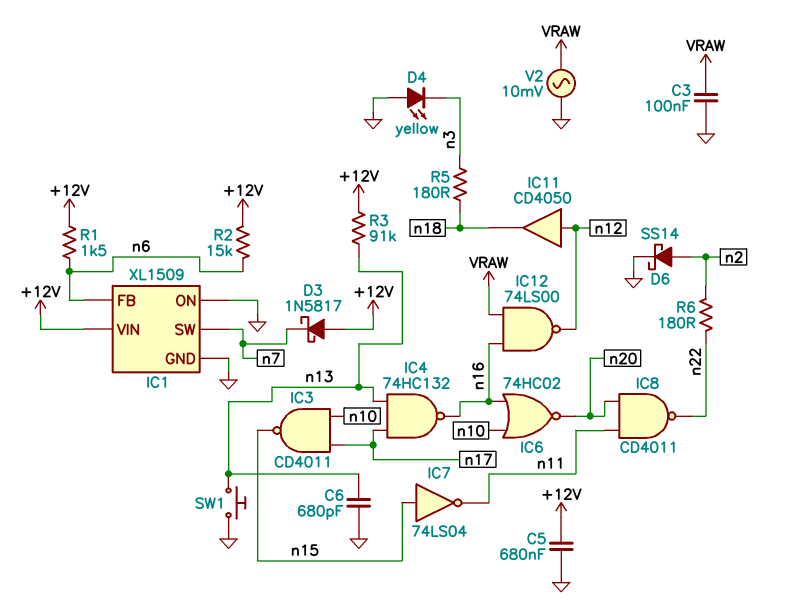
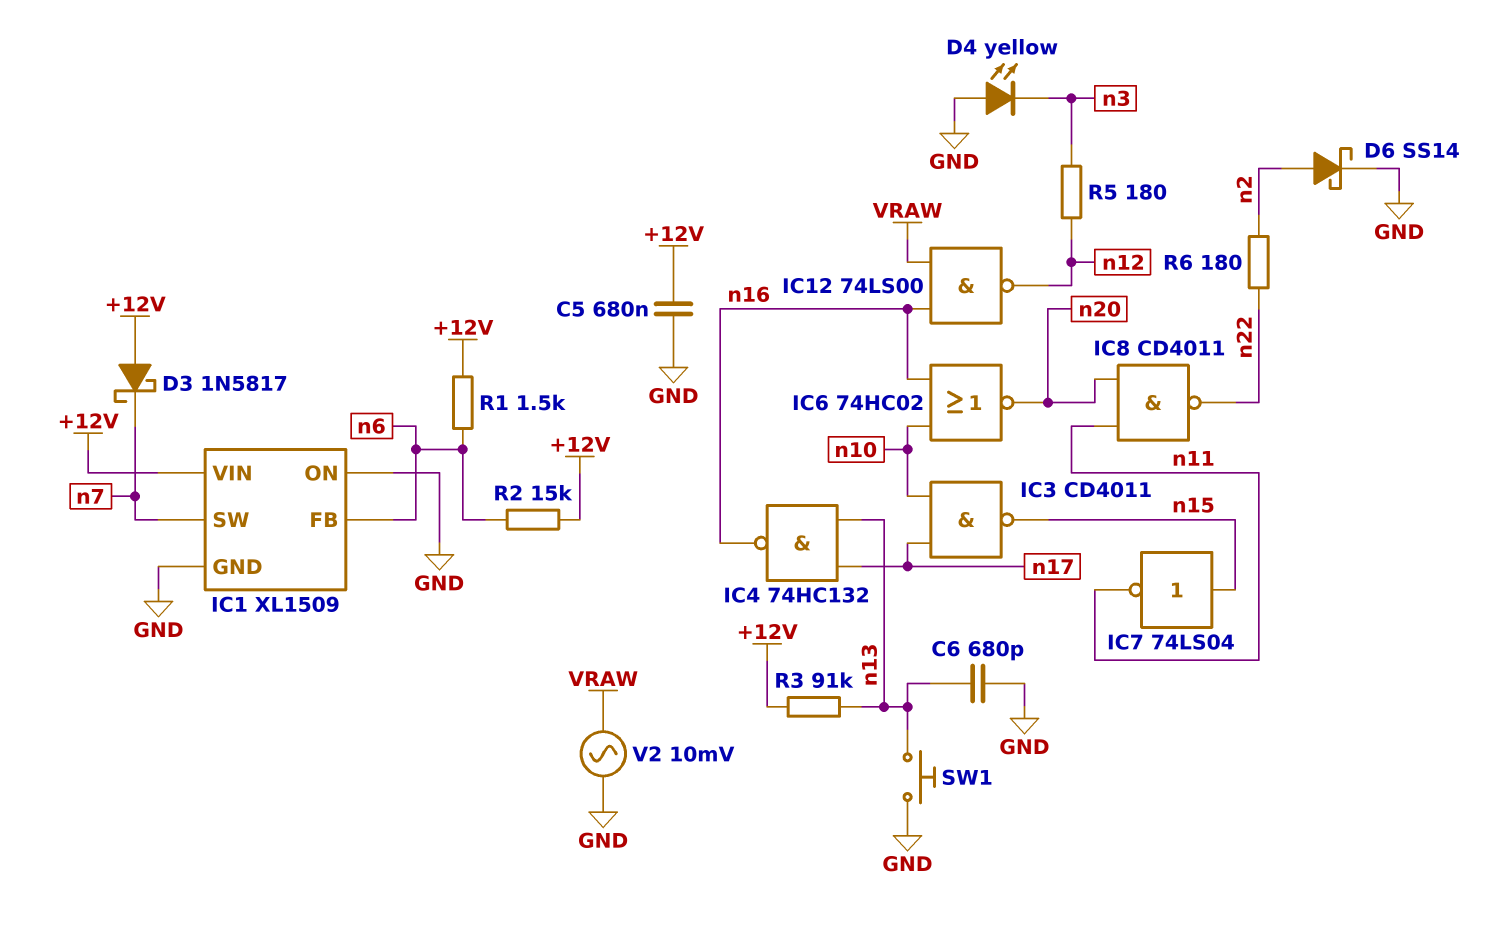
C3: 100nF (GND, VRAW) -> none
IC11: buffer CD4050 (in n12, out n18) -> none
R5: 180 (n3, n18) -> 180 (n3, n12)

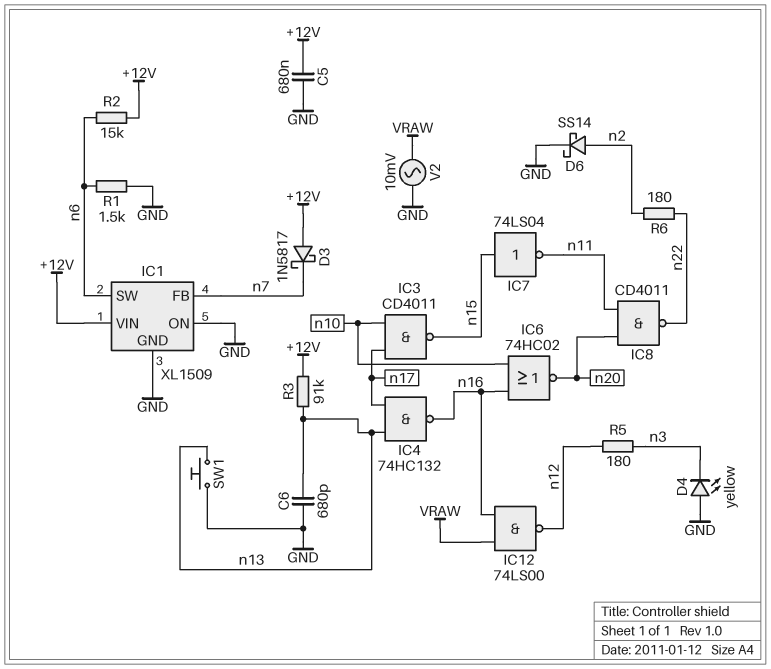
IC1 pin FB: n6 -> n7
IC1 pin SW: n7 -> n6
R1: 1.5k (+12V, n6) -> 1.5k (GND, n6)

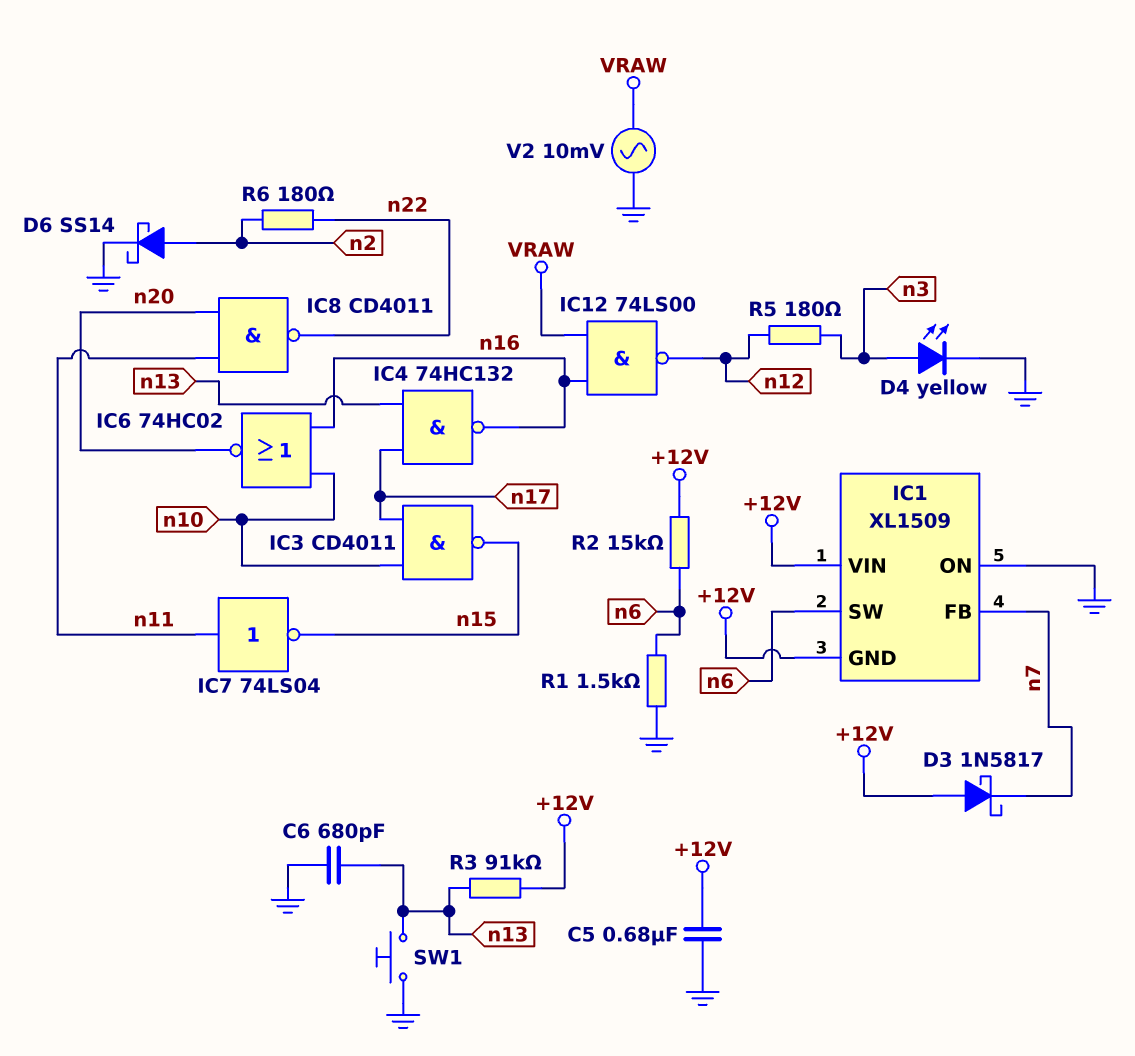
D4: LED yellow (A GND, K n3) -> LED yellow (A n3, K GND)
IC1 pin GND: GND -> +12V
IC7: NOT 74LS04 (in n15, out n11) -> NOT 74LS04 (in n11, out n15)

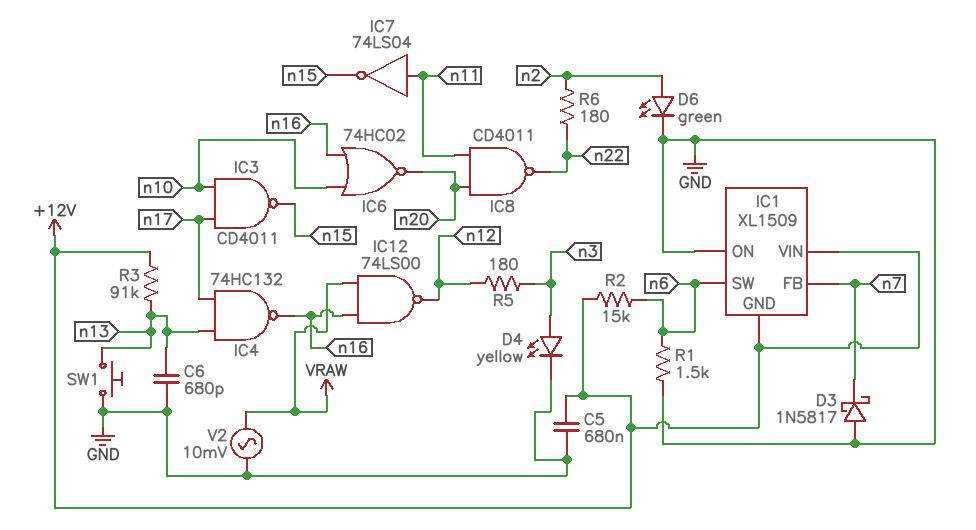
D3: schottky 1N5817 (A +12V, K n7) -> schottky 1N5817 (A GND, K n7)
D6: schottky SS14 (A n2, K GND) -> LED green (A n2, K GND)

